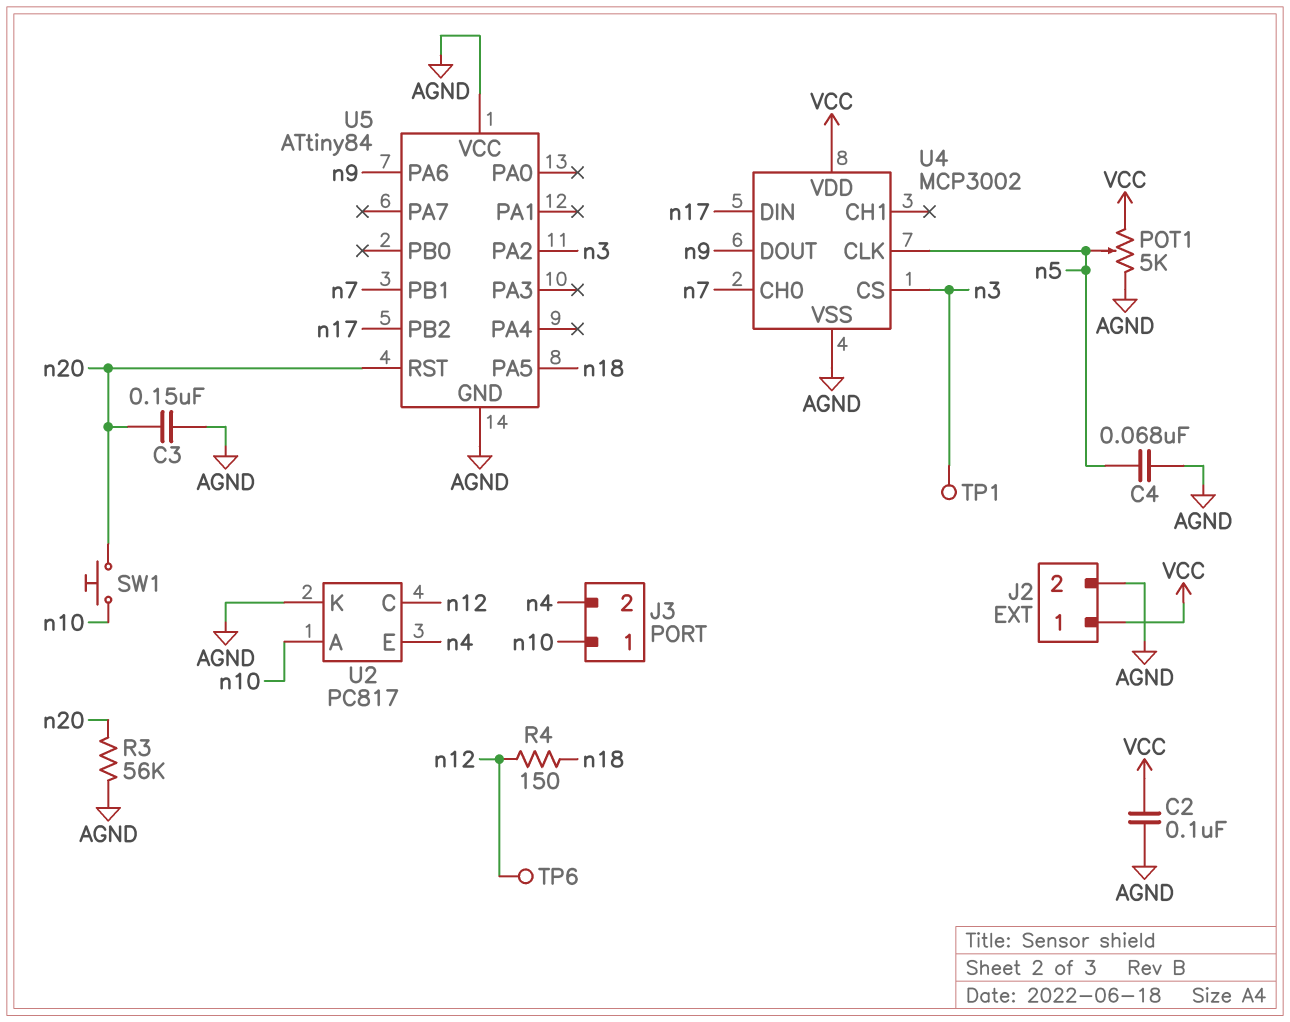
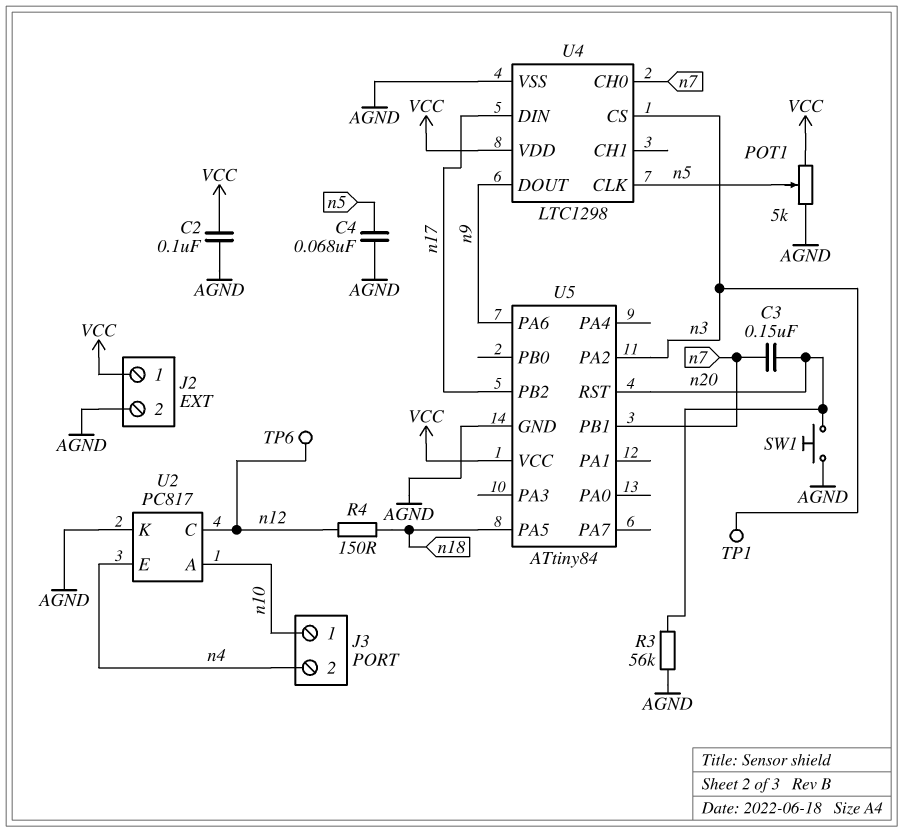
C3: 150nF (AGND, n20) -> 150nF (n7, n20)
SW1: button (n10, n20) -> button (AGND, n20)
U4: MCP3002 -> LTC1298
U5 pin VCC: AGND -> VCC

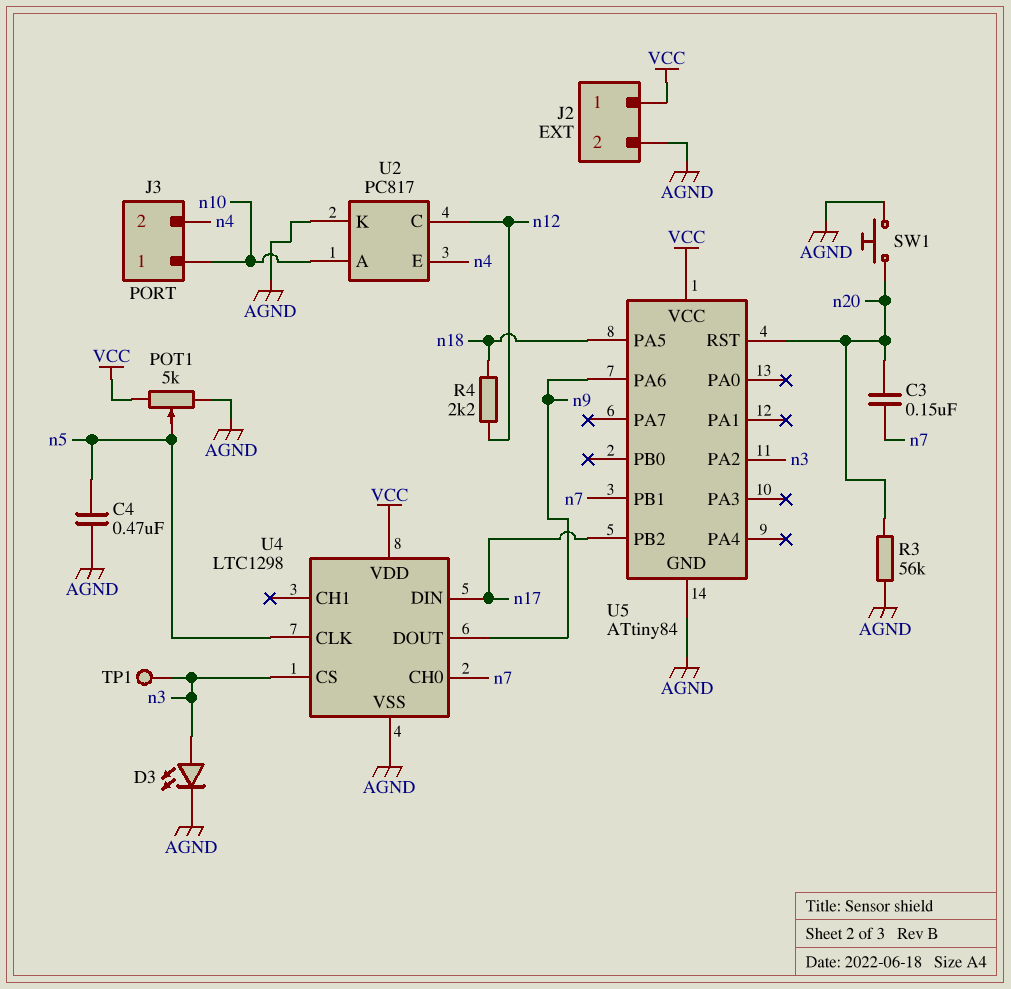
C2: 100nF (AGND, VCC) -> none
C4: 68nF (AGND, n5) -> 470nF (AGND, n5)
D3: none -> LED (A n3, K AGND)
R4: 150 (n12, n18) -> 2.2k (n12, n18)
TP6: test point (n12) -> none

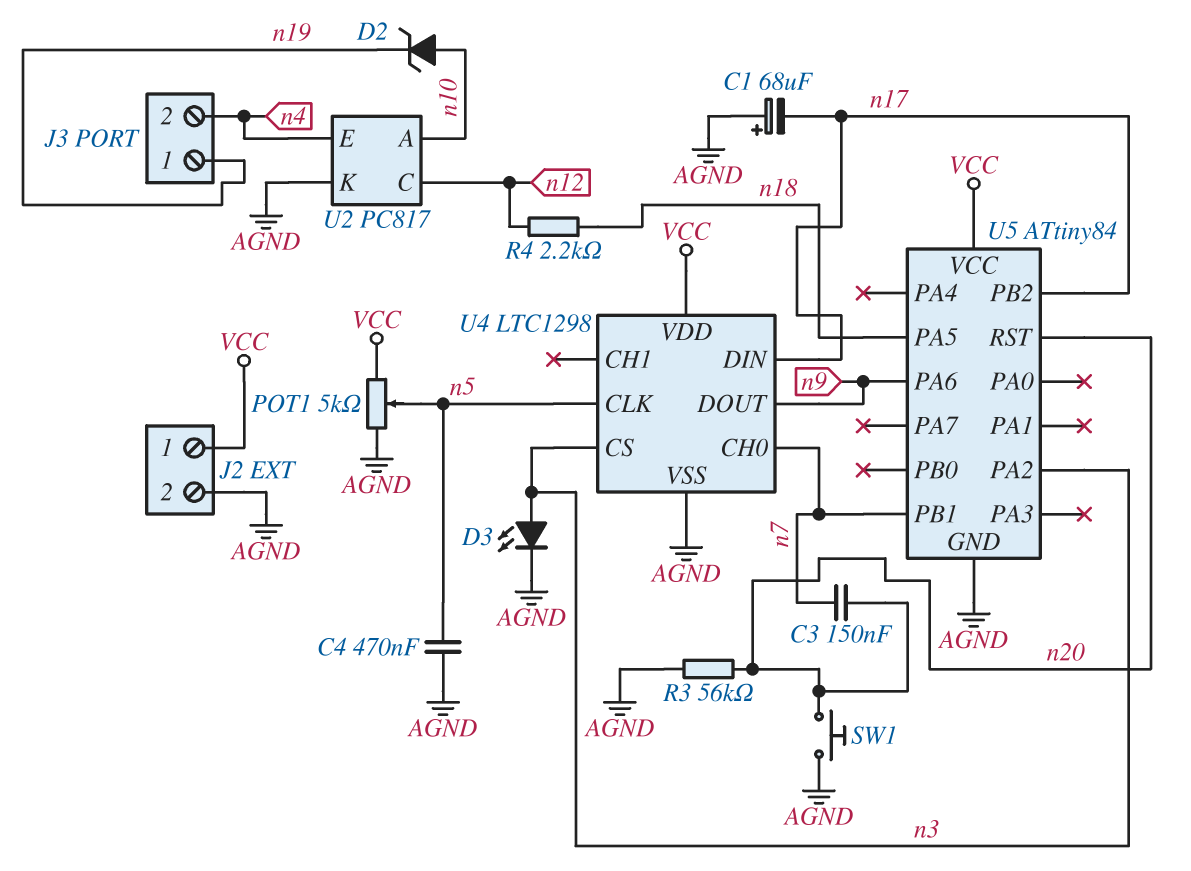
C1: none -> 68uF (plus AGND, minus n17)
D2: none -> zener (A n10, K n19)
J3 pin 1: n10 -> n19
TP1: test point (n3) -> none

